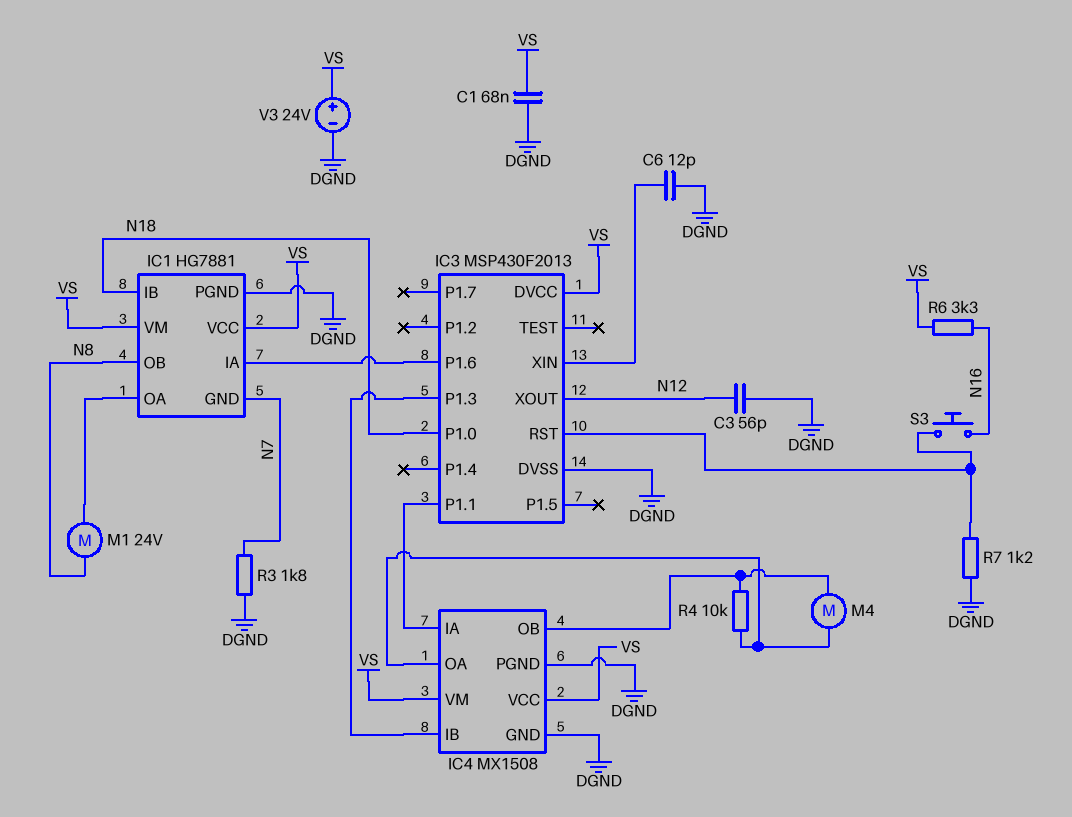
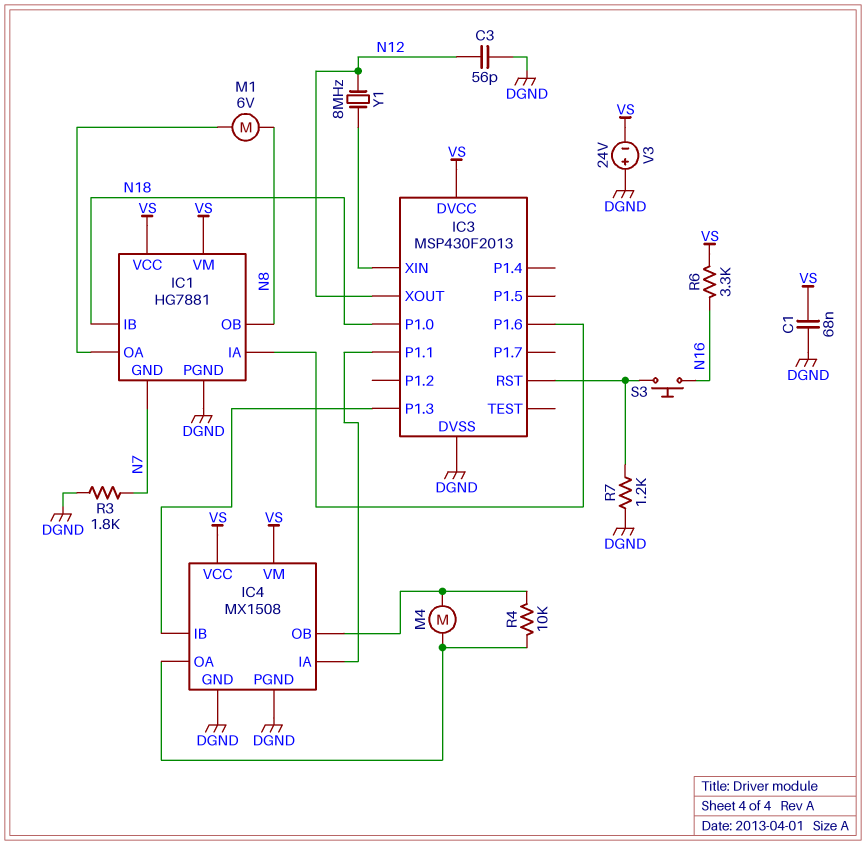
C6: 12pF (DGND, IC3/XIN) -> none
M1: motor 24V (IC1/OA, N8) -> motor 6V (IC1/OA, N8)
V3: 24V (plus VS, minus DGND) -> 24V (plus DGND, minus VS)
Y1: none -> 8MHz (IC3/XIN, N12)

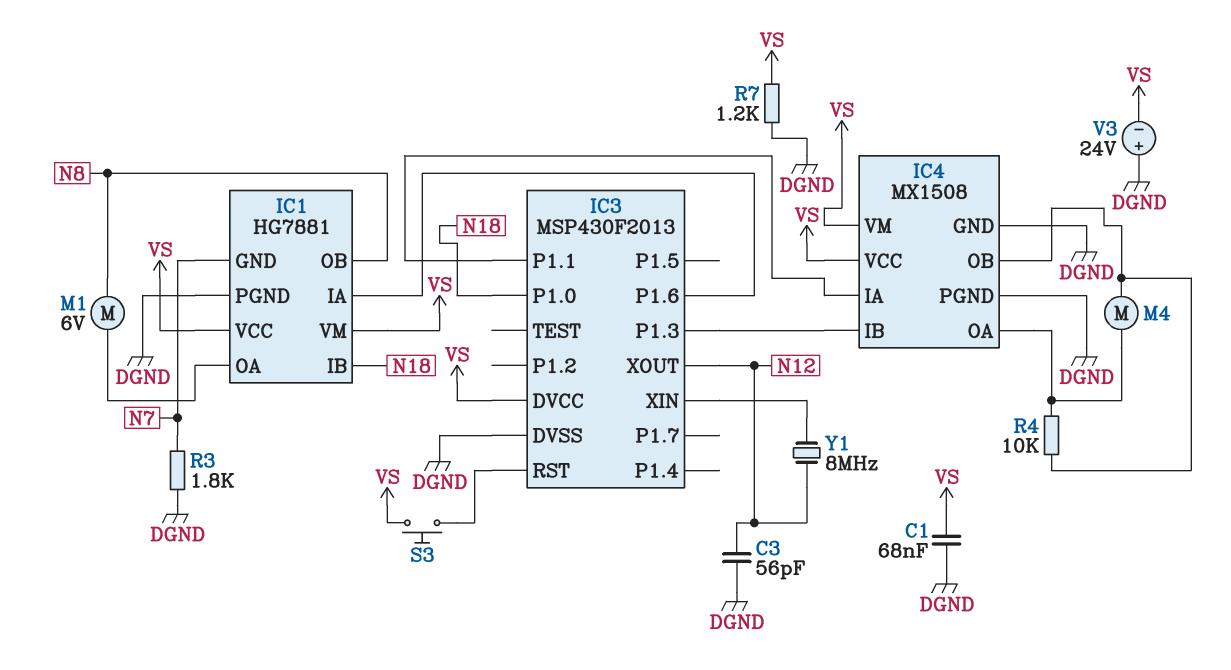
R6: 3.3k (N16, VS) -> none
R7: 1.2k (DGND, IC3/RST) -> 1.2k (DGND, VS)
S3: button (IC3/RST, N16) -> button (IC3/RST, VS)

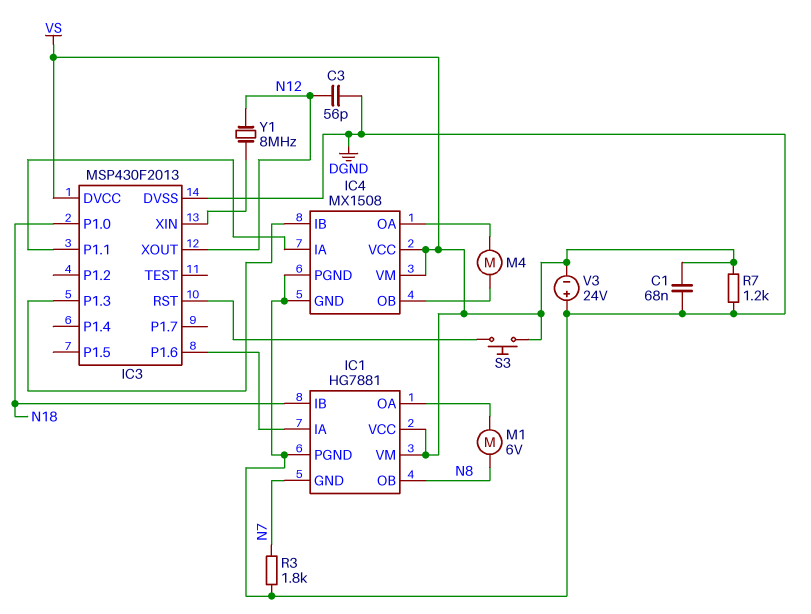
R4: 10k (IC4/OA, IC4/OB) -> none

